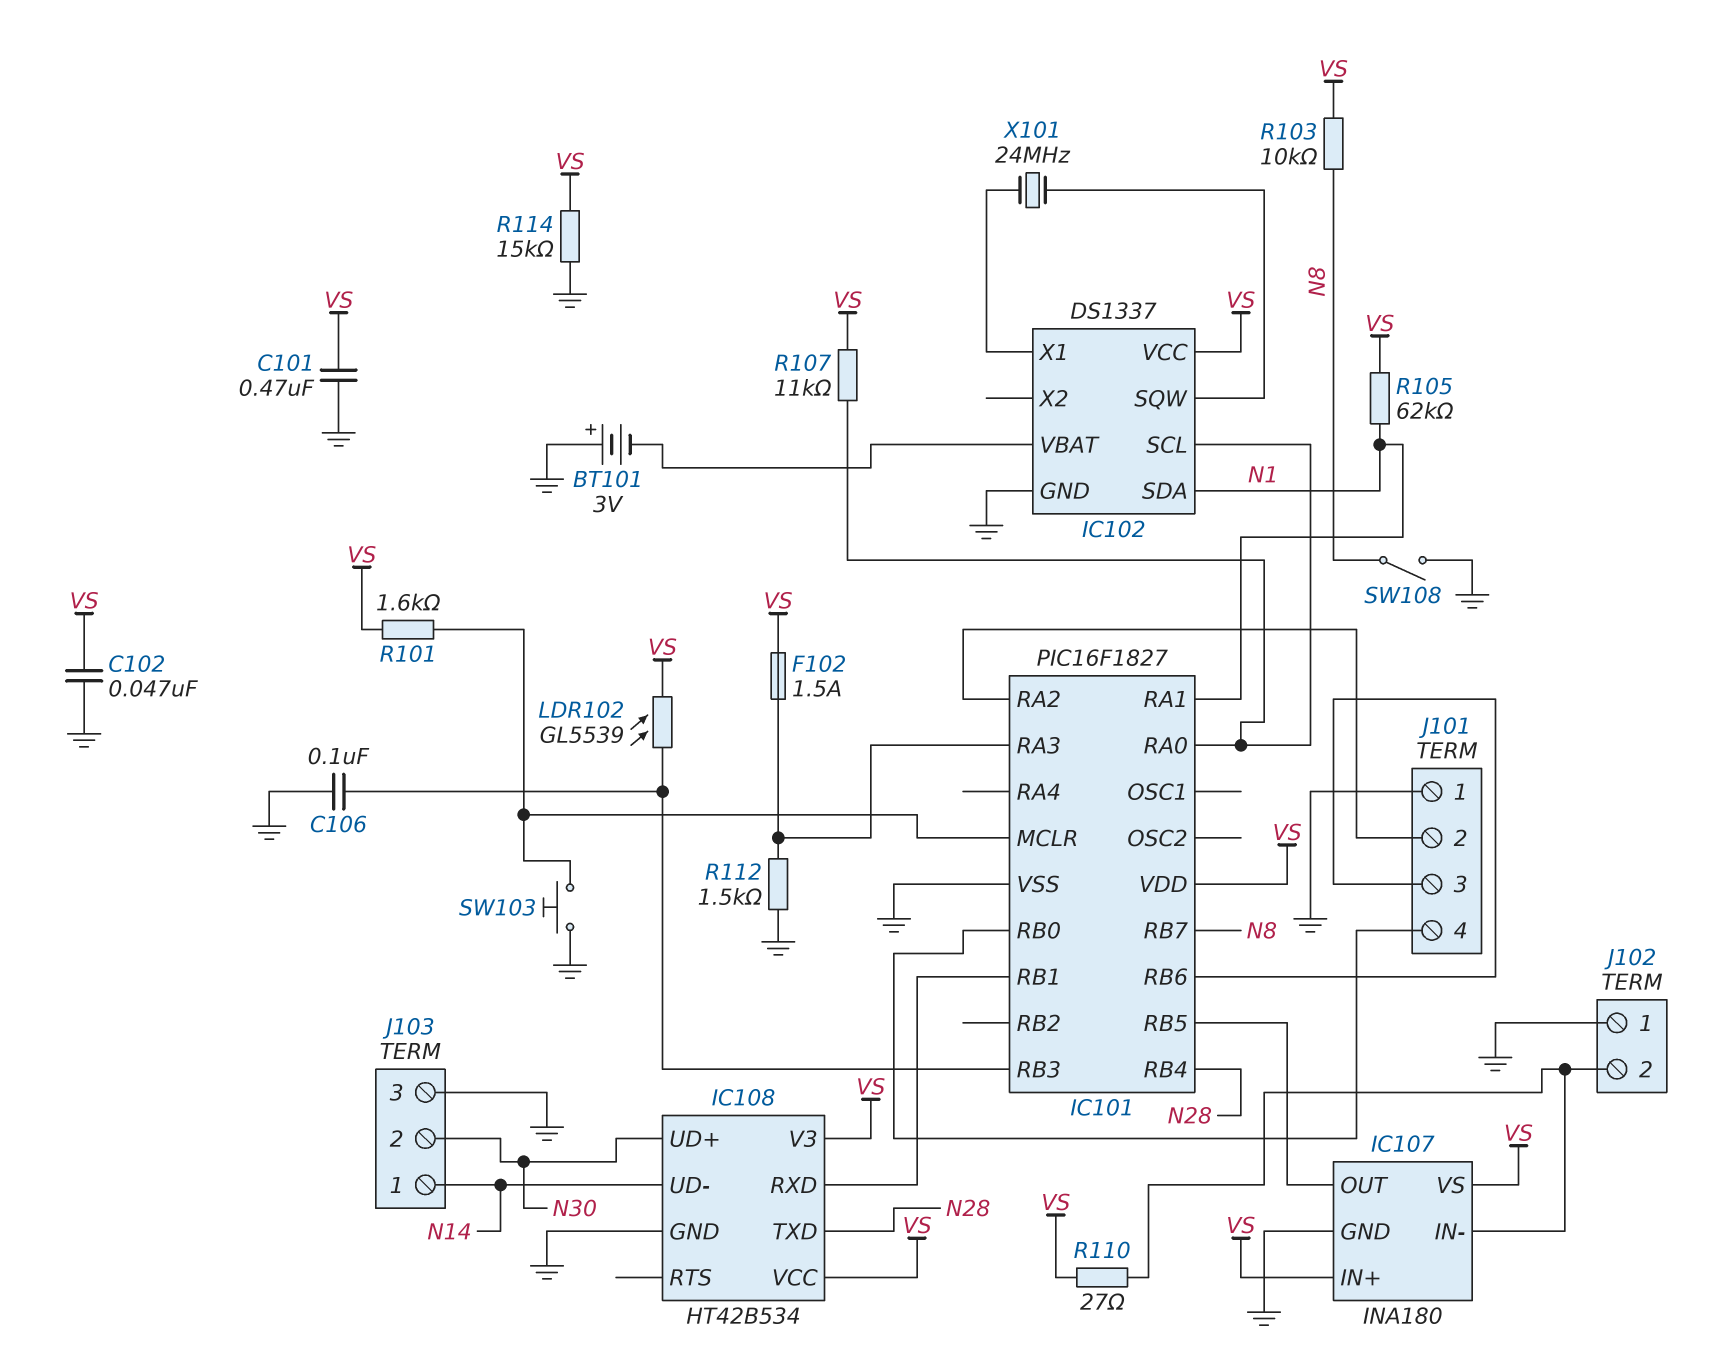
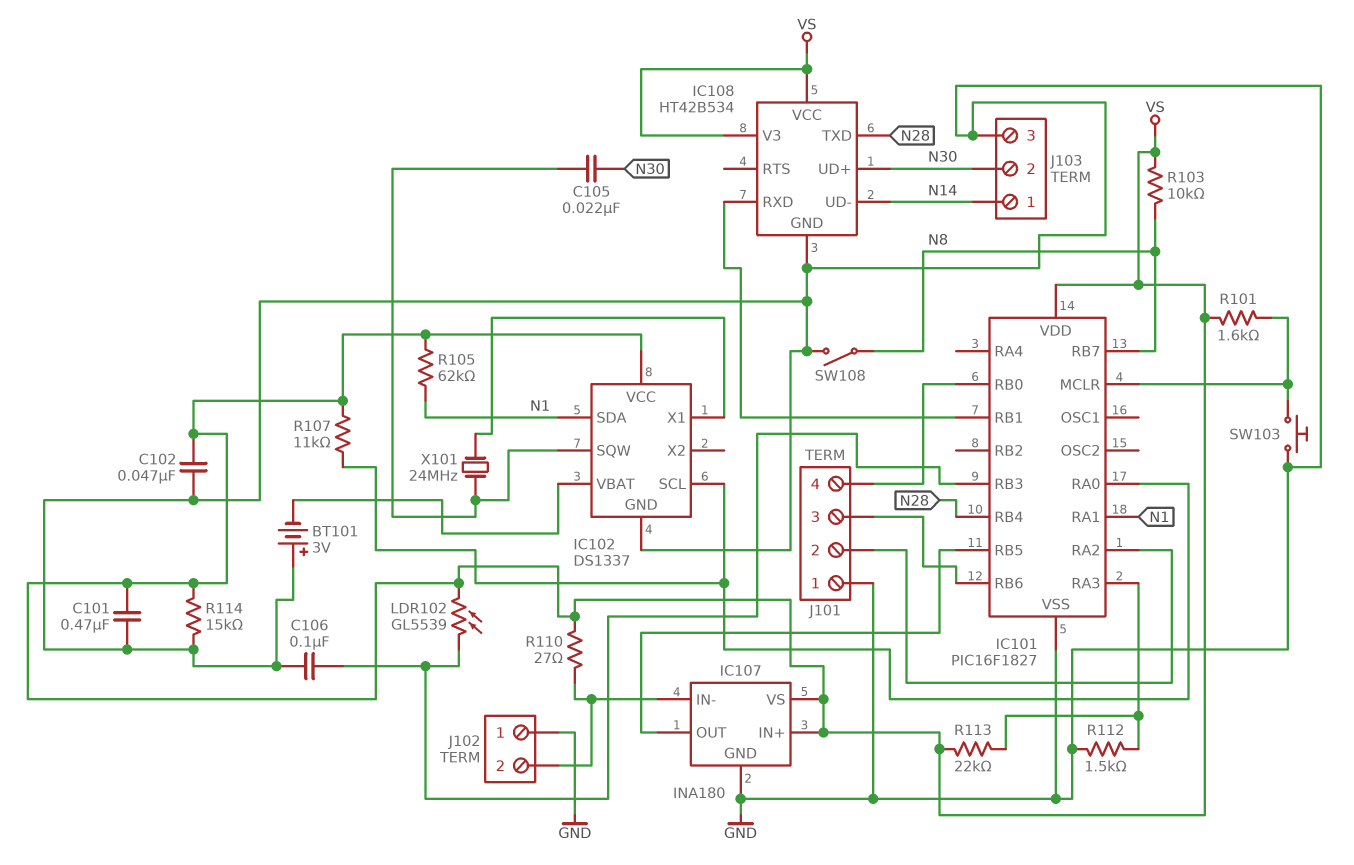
C105: none -> 22nF (IC102/SQW, N30)
F102: 1.5A (IC101/RA3, VS) -> none
R113: none -> 22k (IC101/RA3, VS)

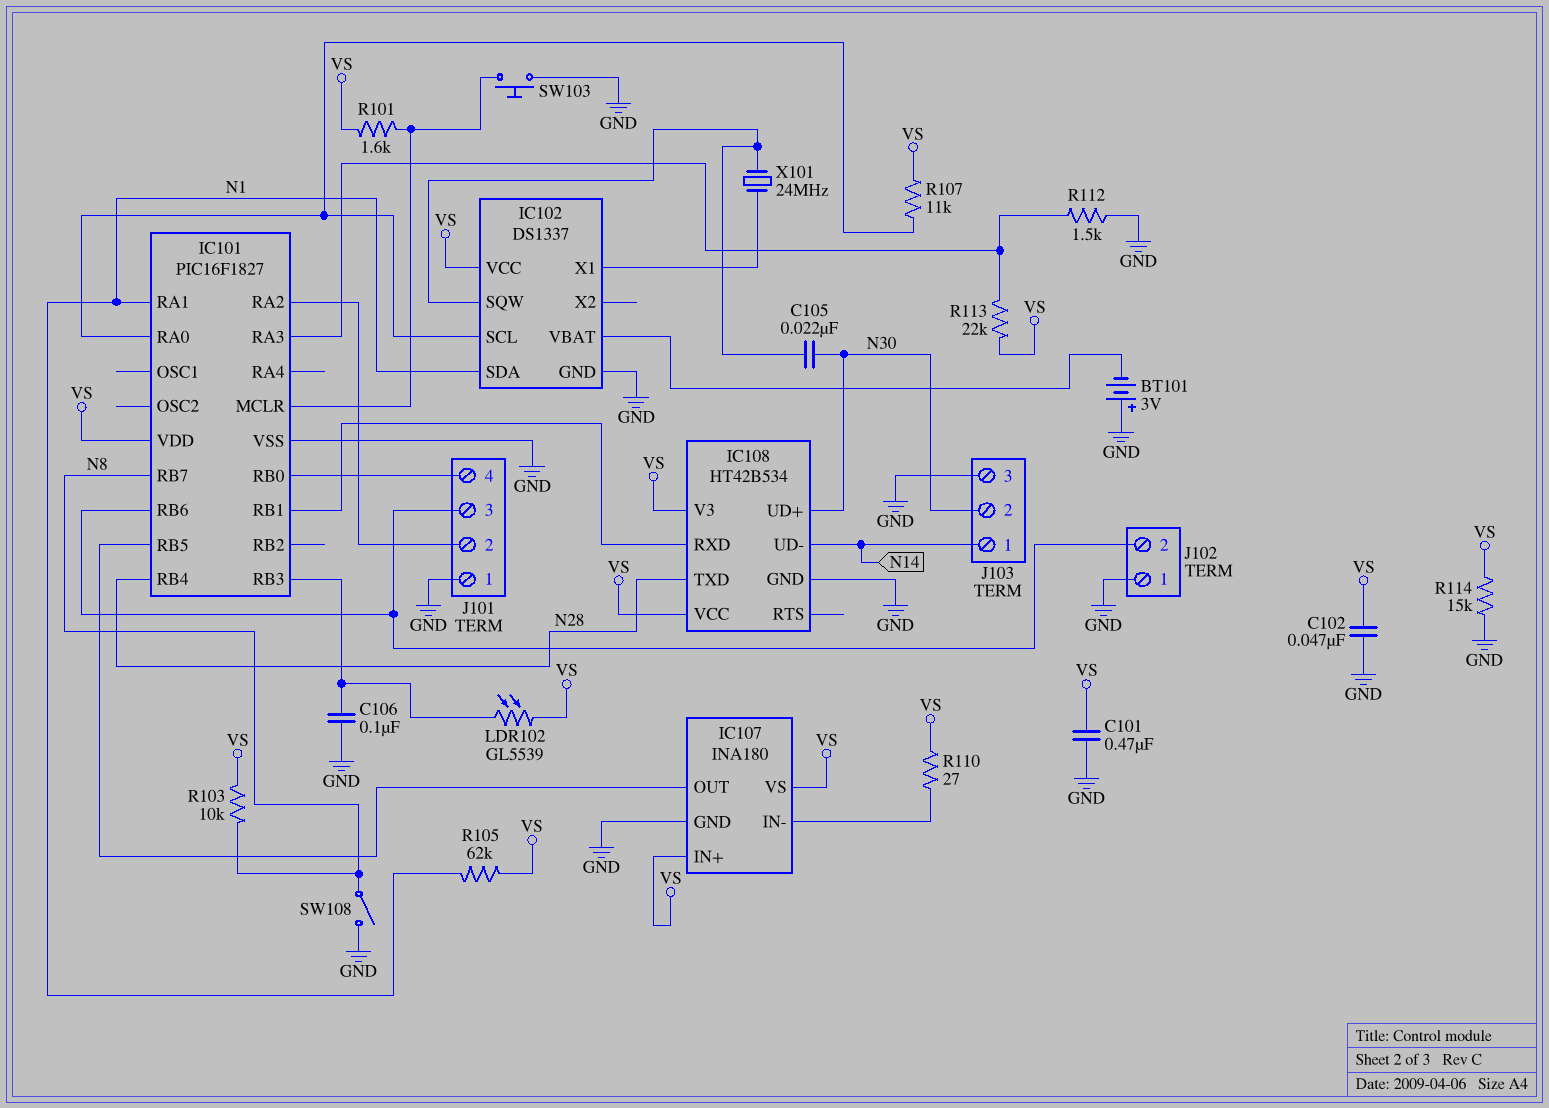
J102 pin 2: IC107/IN- -> IC101/RB6

